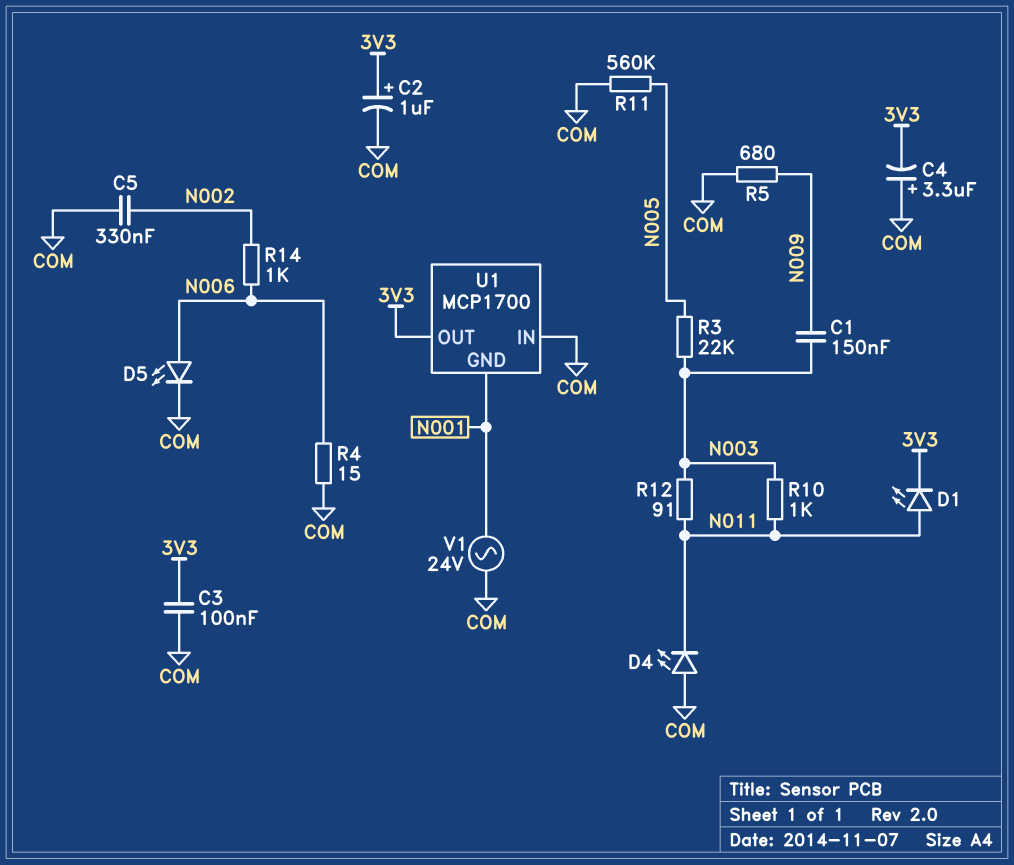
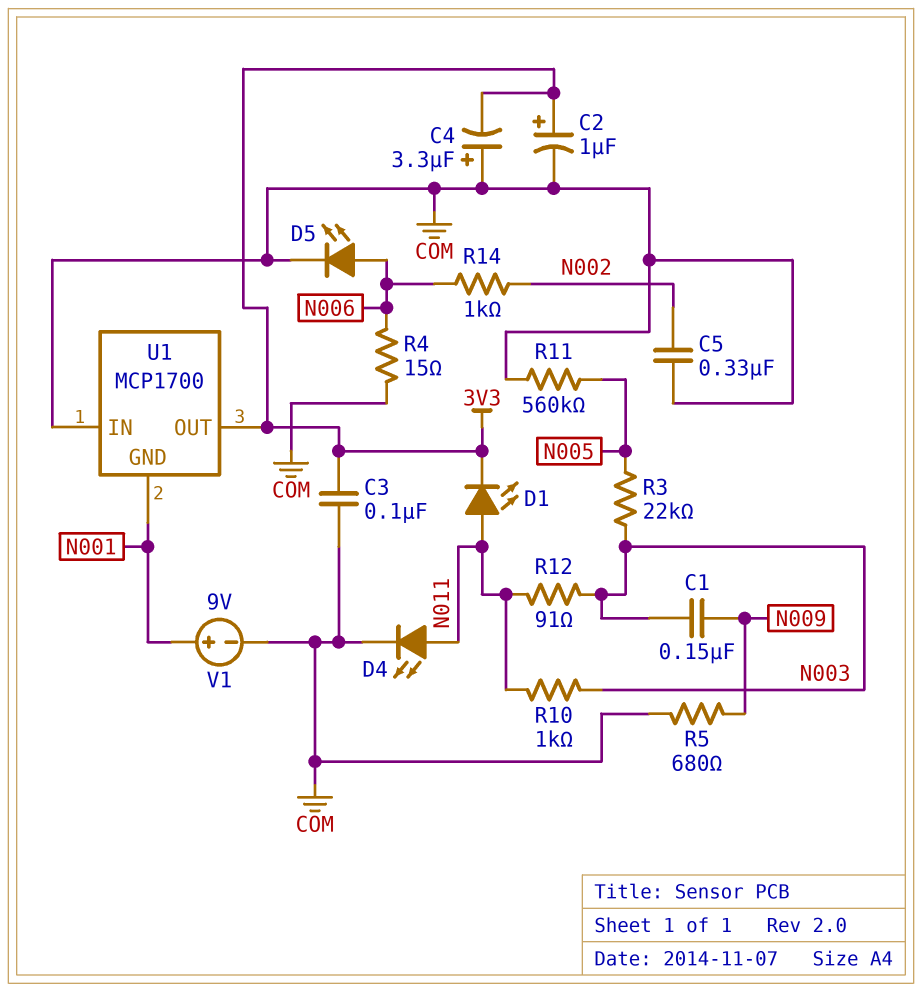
D4: LED (A COM, K N011) -> LED (A N011, K COM)
V1: AC 24V (COM, N001) -> 9V (plus N001, minus COM)

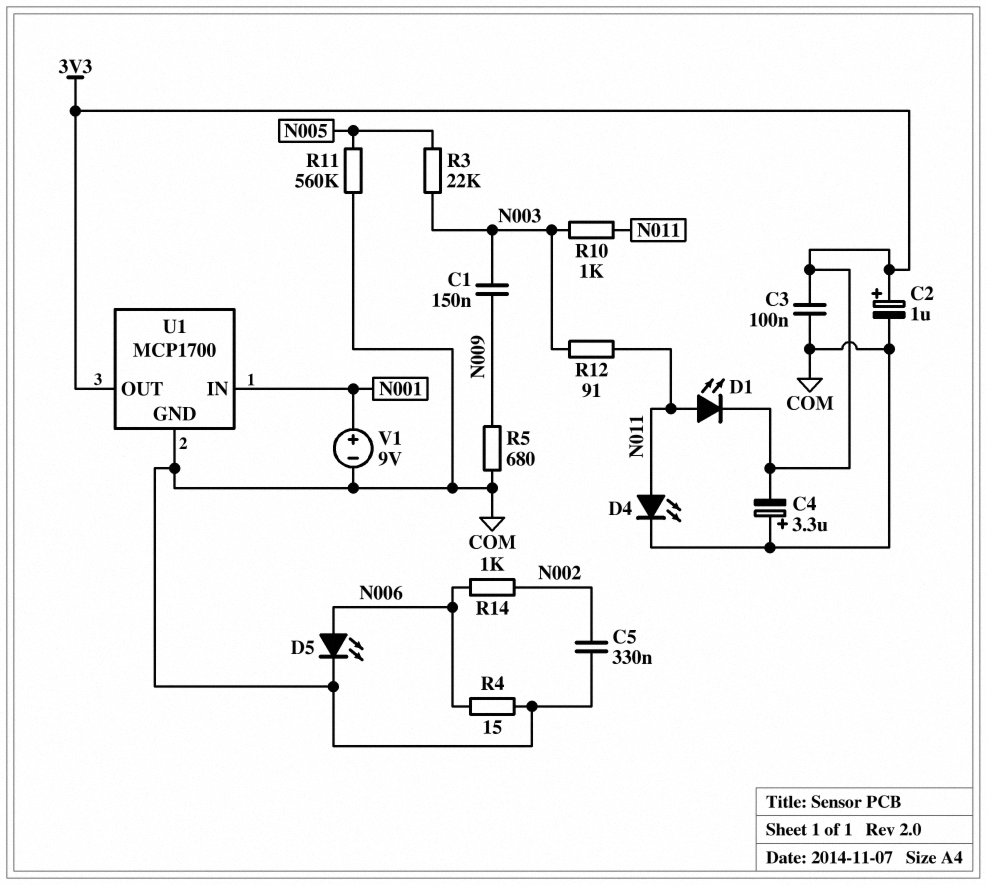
U1 pin GND: N001 -> COM
U1 pin IN: COM -> N001

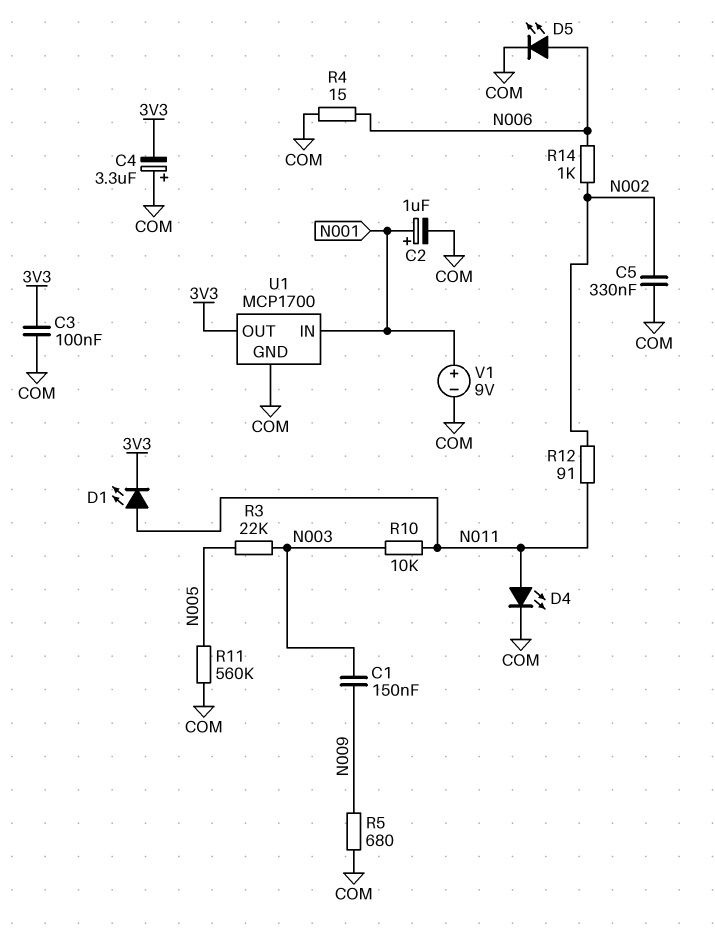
C2: 1uF (plus 3V3, minus COM) -> 1uF (plus N001, minus COM)
R10: 1k (N003, N011) -> 10k (N003, N011)
R12: 91 (N003, N011) -> 91 (N002, N011)

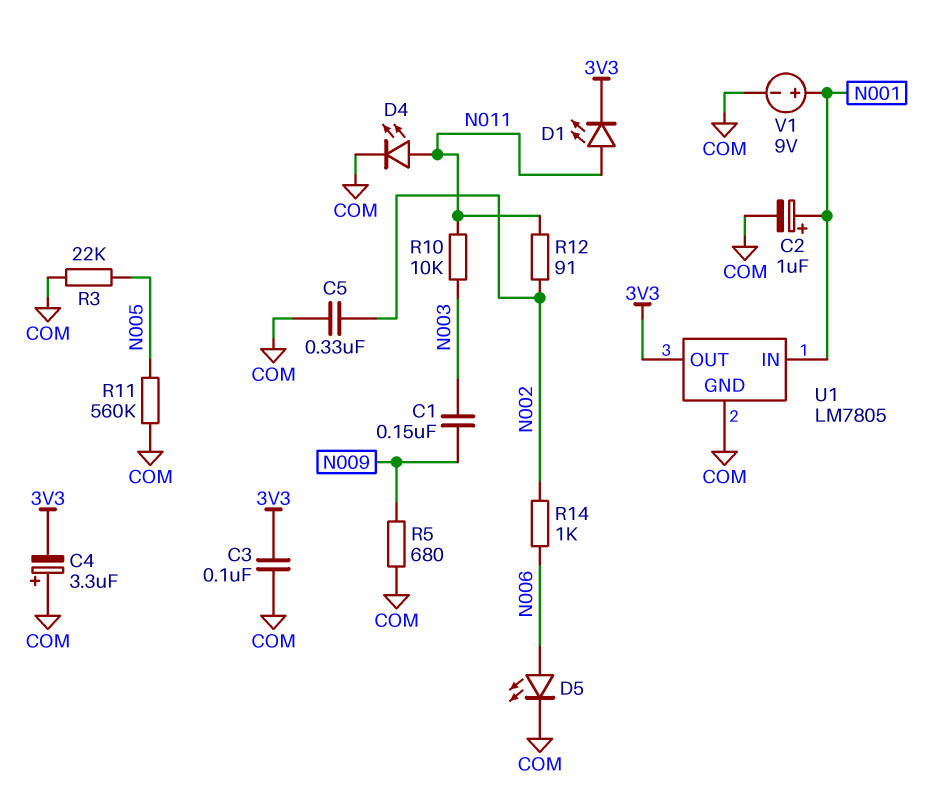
R3: 22k (N003, N005) -> 22k (COM, N005)
R4: 15 (COM, N006) -> none
U1: MCP1700 -> LM7805

